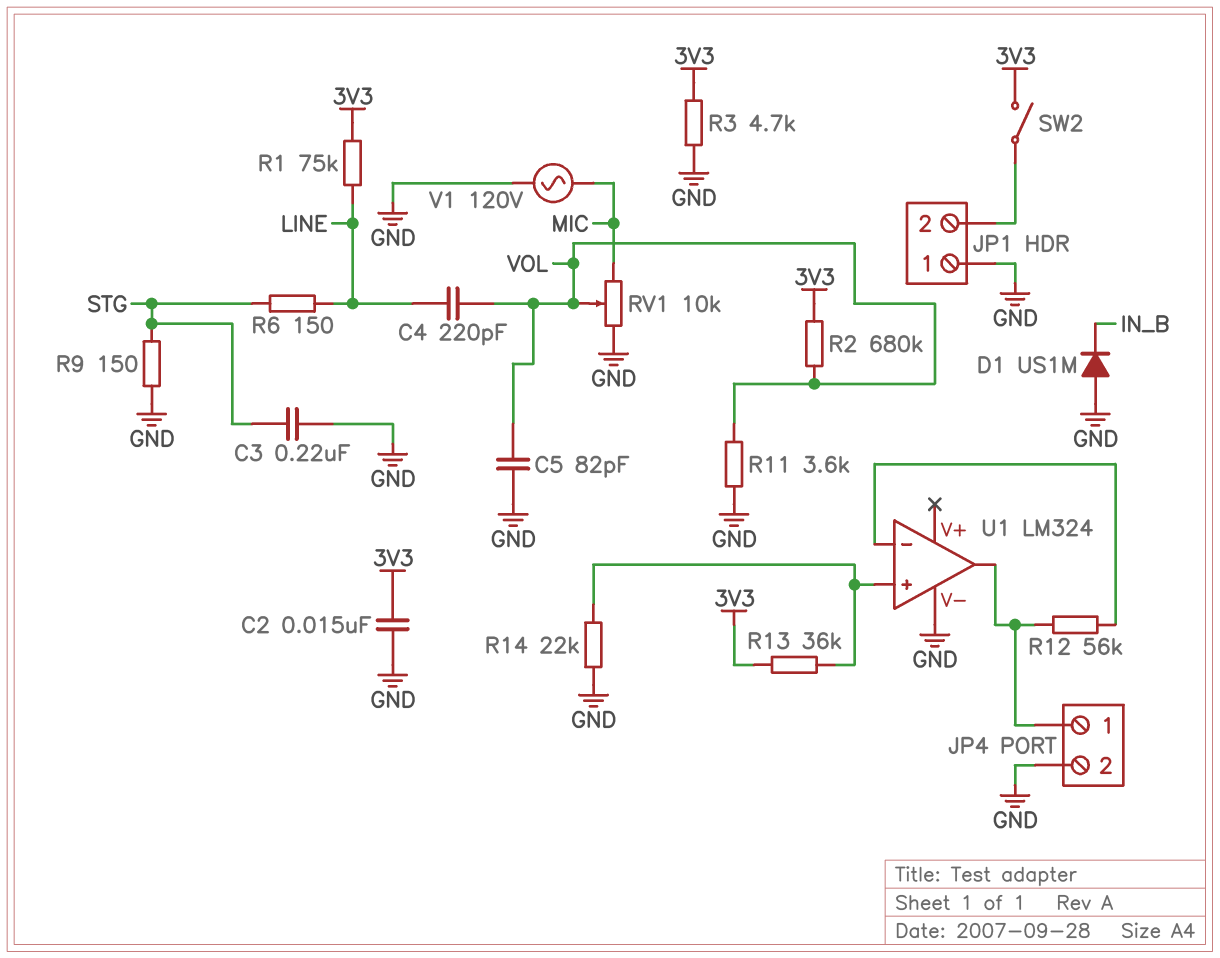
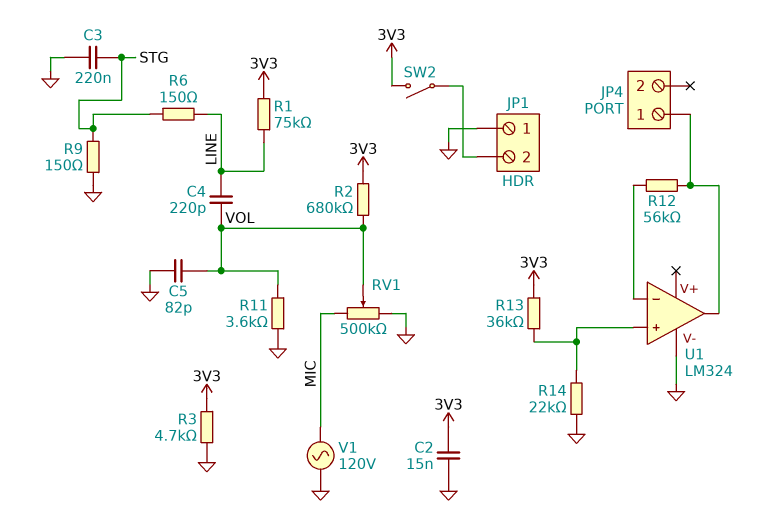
D1: diode US1M (A GND, K IN_B) -> none
JP4 pin 2: GND -> none
RV1: 10k (GND, MIC, wiper VOL) -> 500k (GND, MIC, wiper VOL)

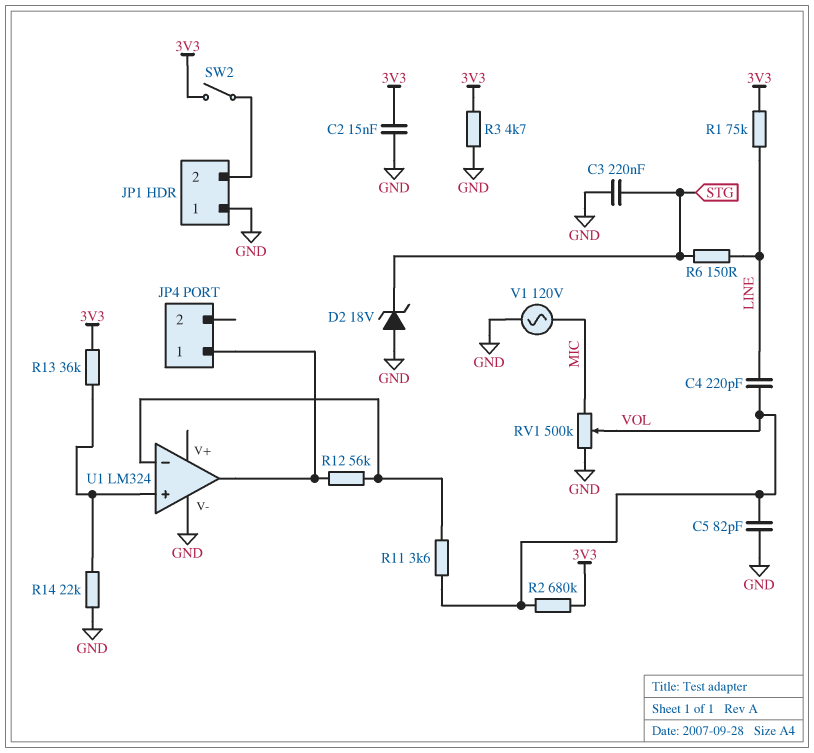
D2: none -> zener 18V (A GND, K STG)
R9: 150 (GND, STG) -> none
R11: 3.6k (GND, VOL) -> 3.6k (U1/in-, VOL)

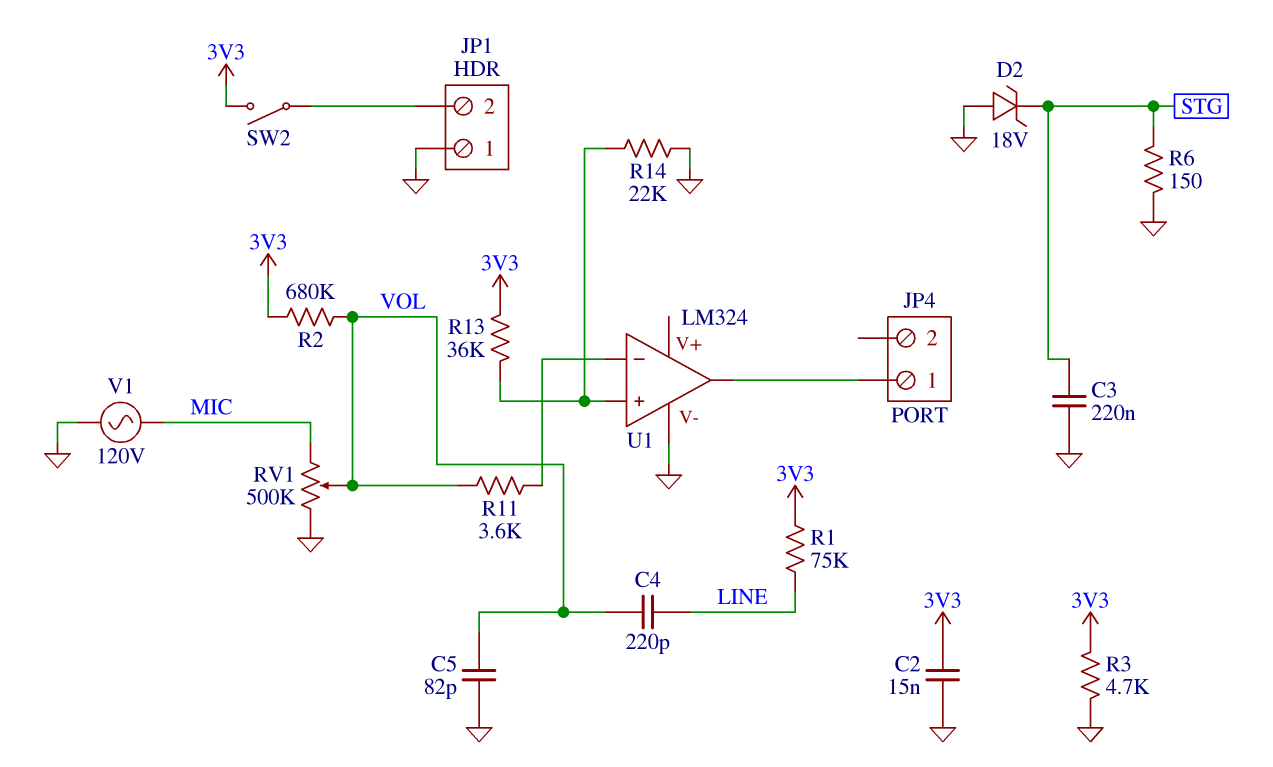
R6: 150 (LINE, STG) -> 150 (GND, STG)
R12: 56k (JP4/1, U1/in-) -> none

